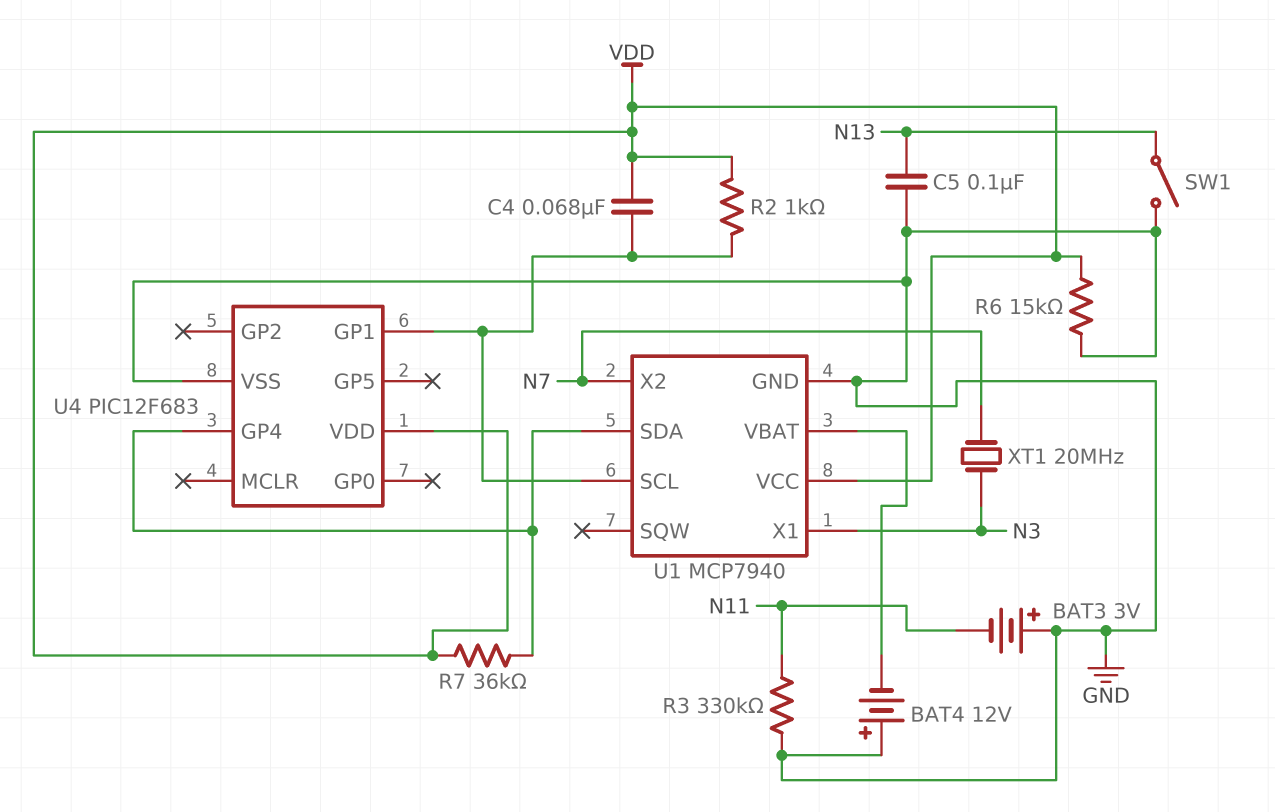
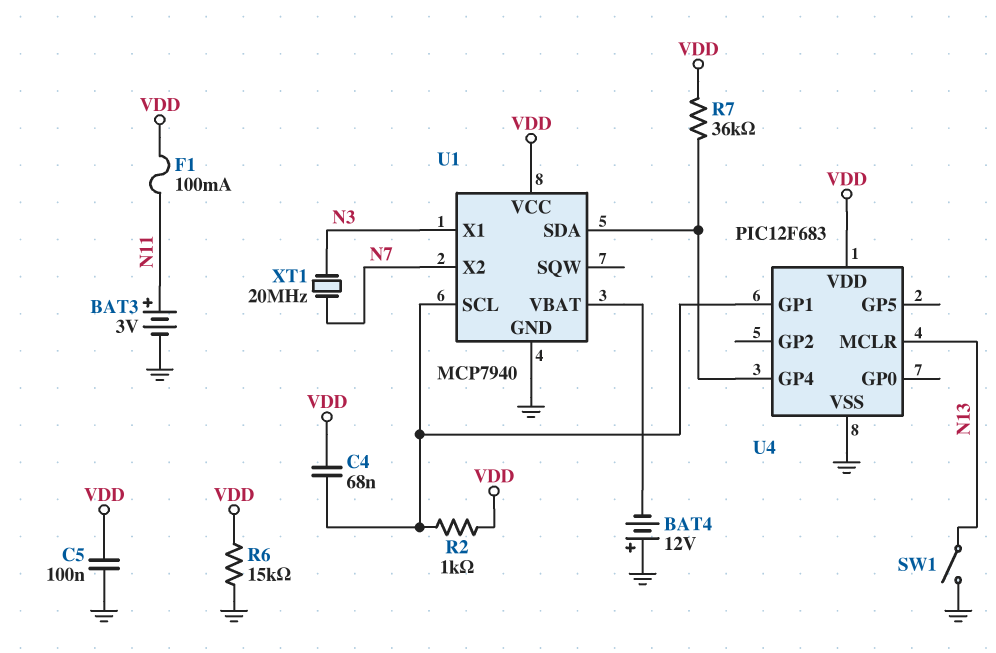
BAT3: 3V (plus GND, minus N11) -> 3V (plus N11, minus GND)
C5: 100nF (GND, N13) -> 100nF (GND, VDD)
F1: none -> 100mA (N11, VDD)
R3: 330k (GND, N11) -> none
U4 pin MCLR: none -> N13

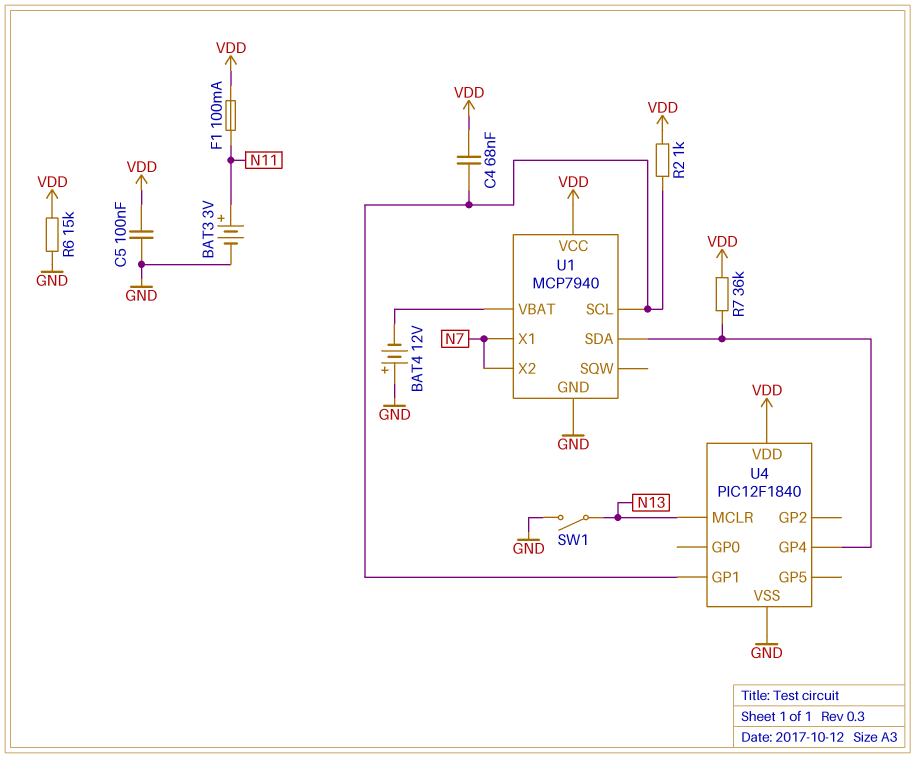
U1 pin X1: N3 -> N7
U4: PIC12F683 -> PIC12F1840
XT1: 20MHz (N3, N7) -> none

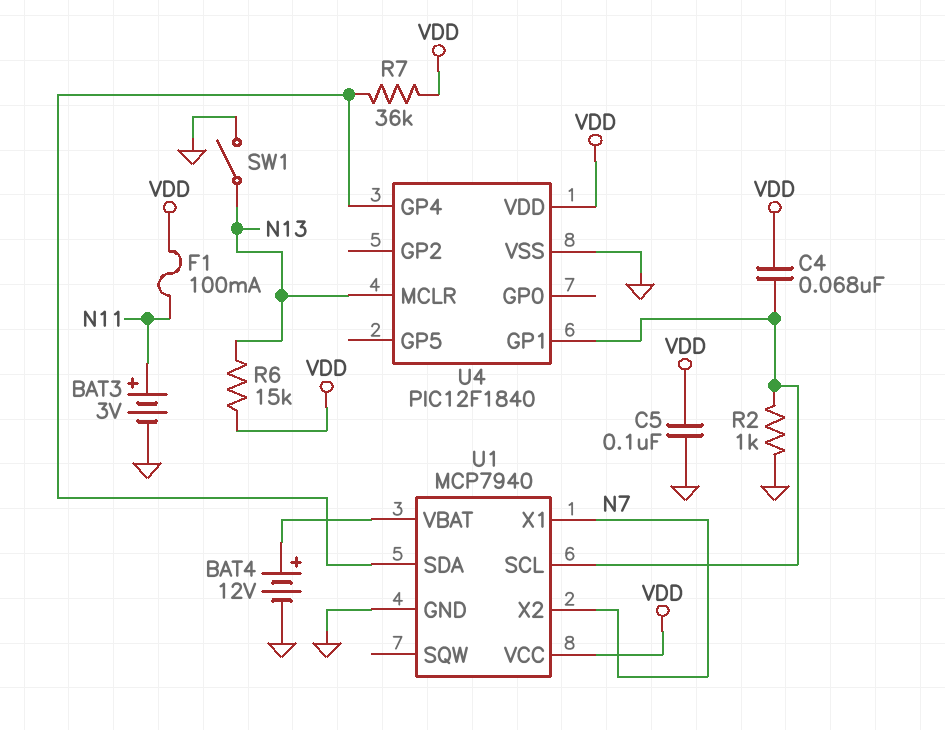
BAT4: 12V (plus GND, minus U1/VBAT) -> 12V (plus U1/VBAT, minus GND)
R2: 1k (U1/SCL, VDD) -> 1k (GND, U1/SCL)
R6: 15k (GND, VDD) -> 15k (N13, VDD)

